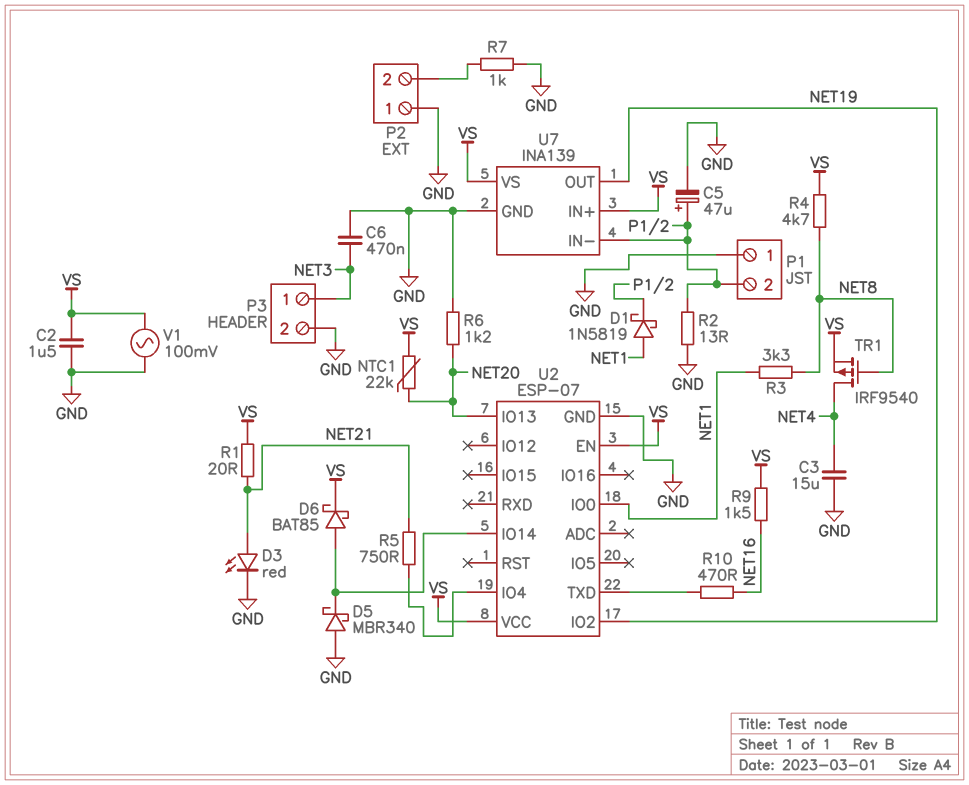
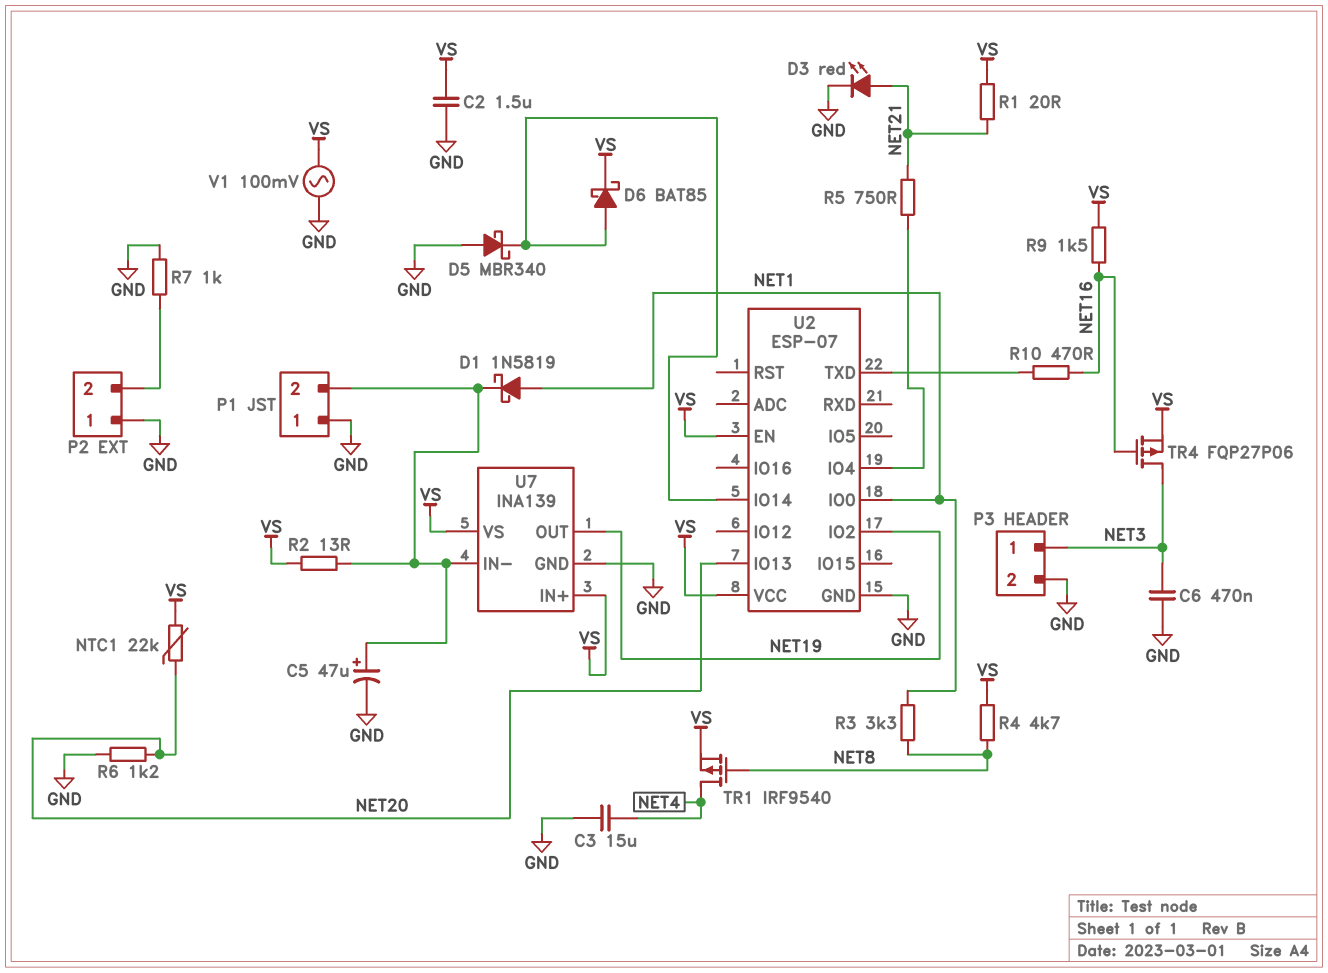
R2: 13 (GND, P1/2) -> 13 (P1/2, VS)
TR4: none -> PMOS FQP27P06 (G NET16, D NET3, S VS)

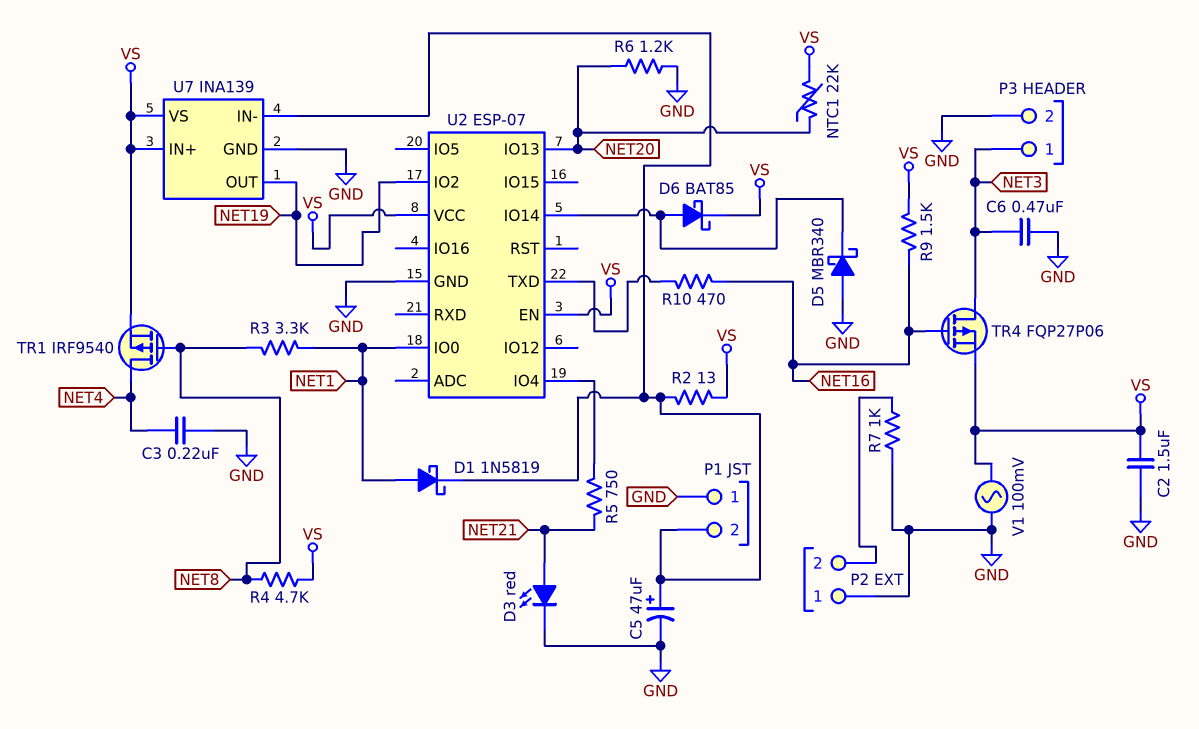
C3: 15uF (GND, NET4) -> 220nF (GND, NET4)
R1: 20 (NET21, VS) -> none

